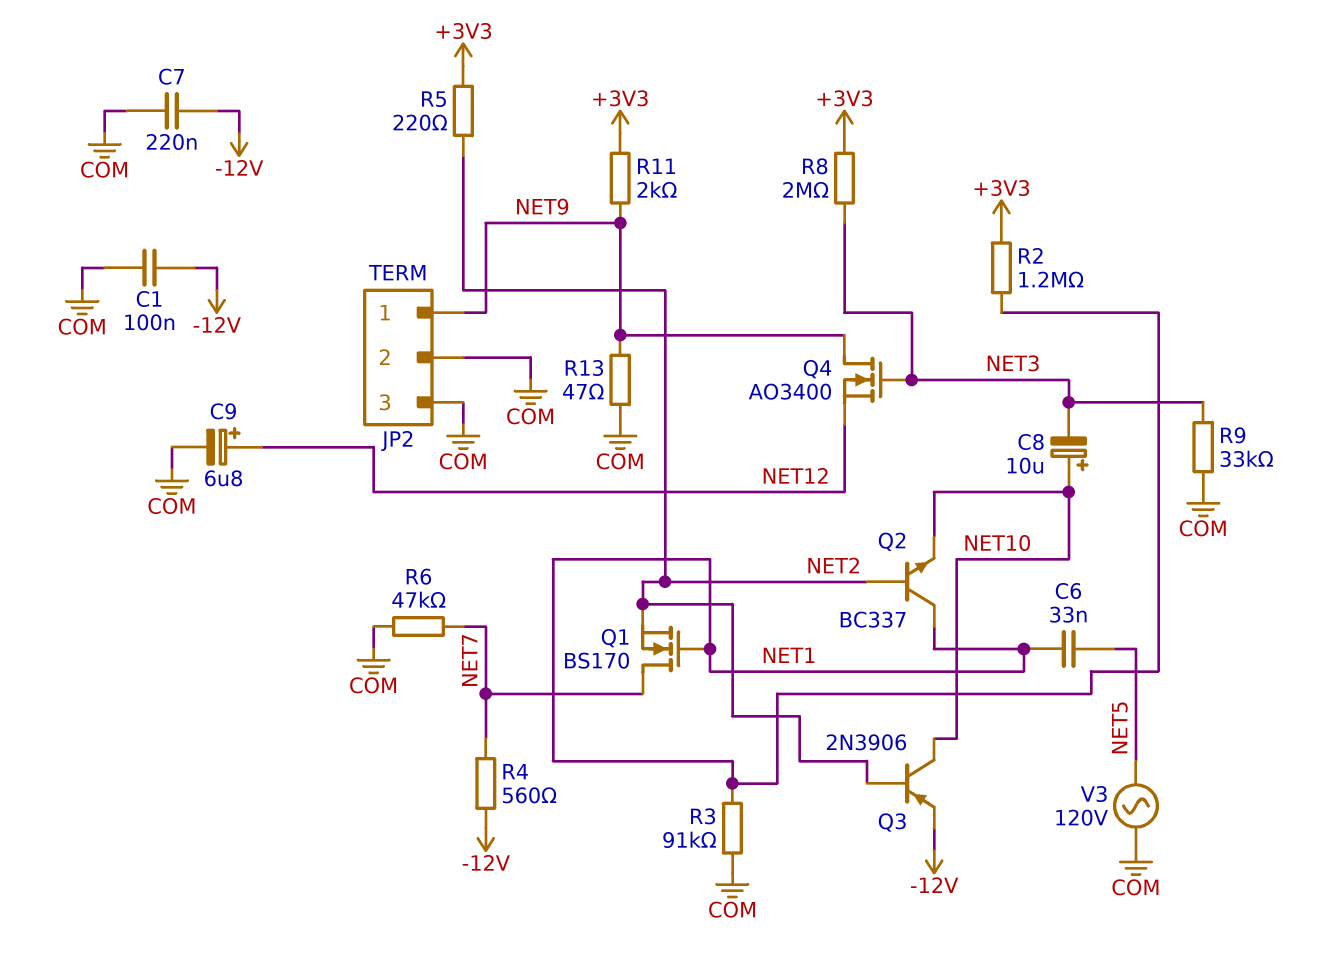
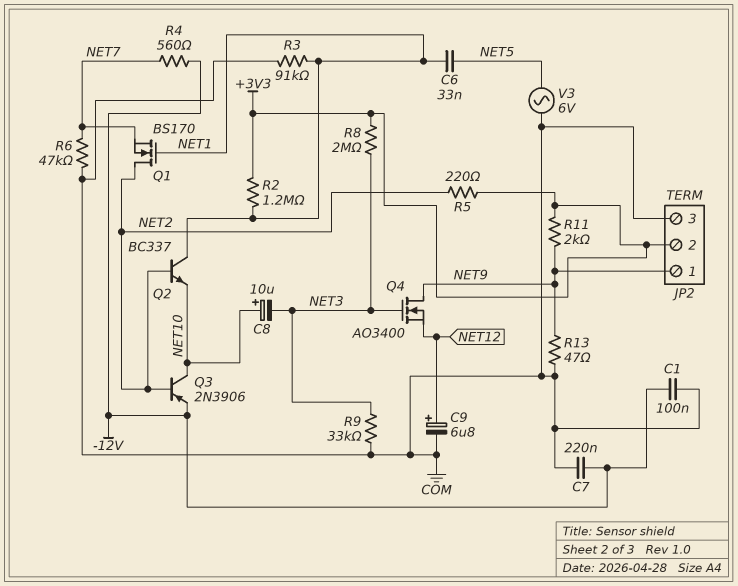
JP2 pin 2: COM -> +3V3
Q1: NMOS BS170 (G NET1, D NET7, S NET2) -> NMOS BS170 (G NET1, D NET2, S NET7)
V3: AC 120V (COM, NET5) -> AC 6V (COM, NET5)

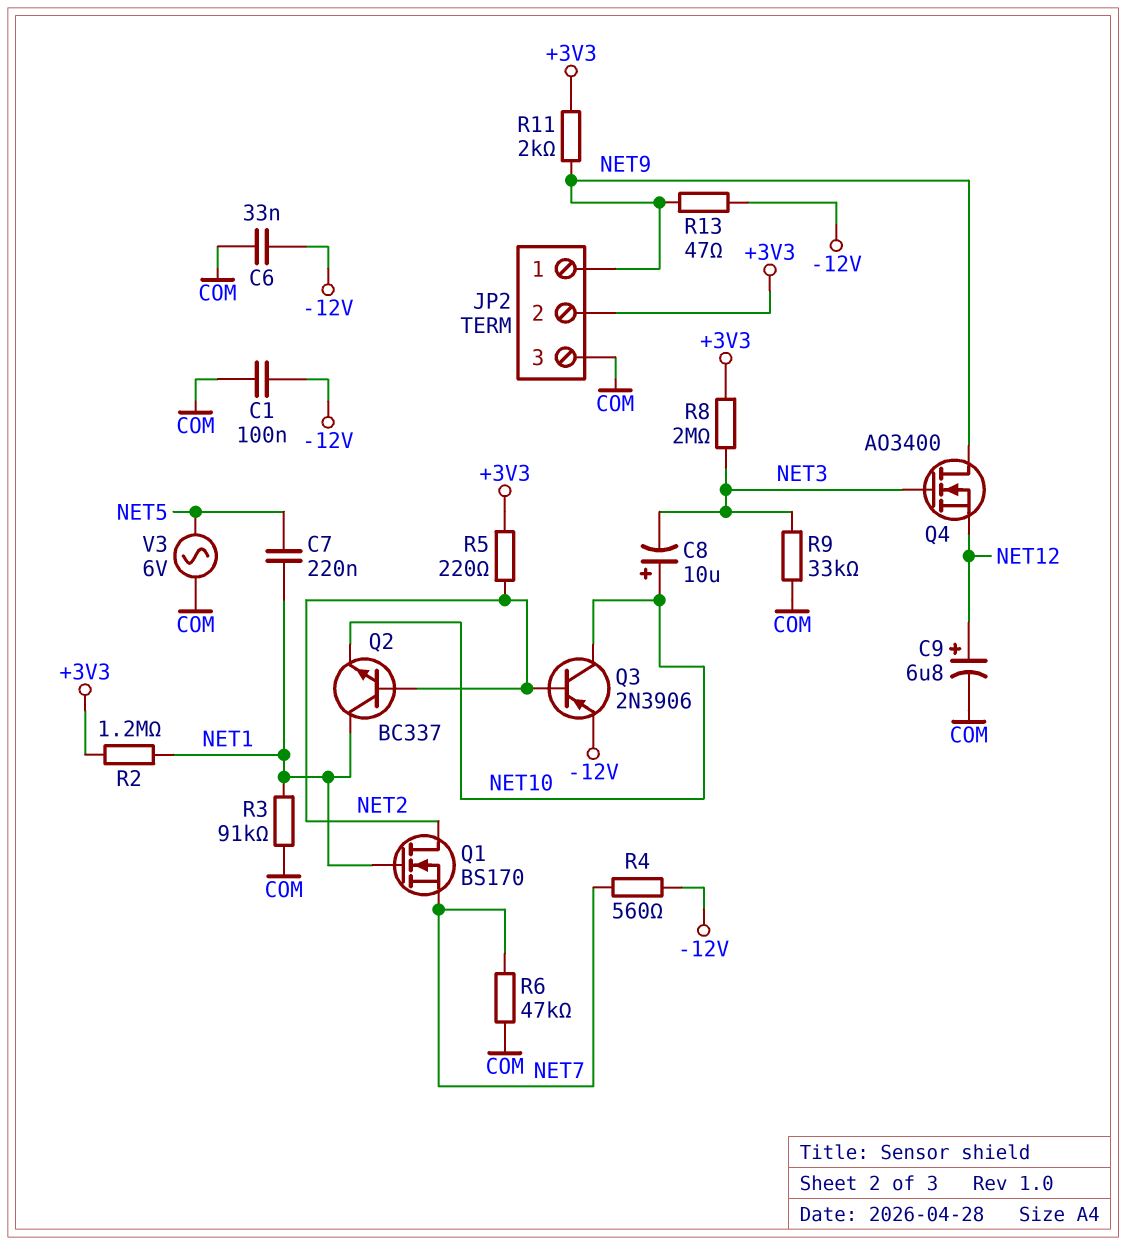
C6: 33nF (NET1, NET5) -> 33nF (-12V, COM)
C7: 220nF (-12V, COM) -> 220nF (NET1, NET5)
R13: 47 (COM, NET9) -> 47 (-12V, NET9)

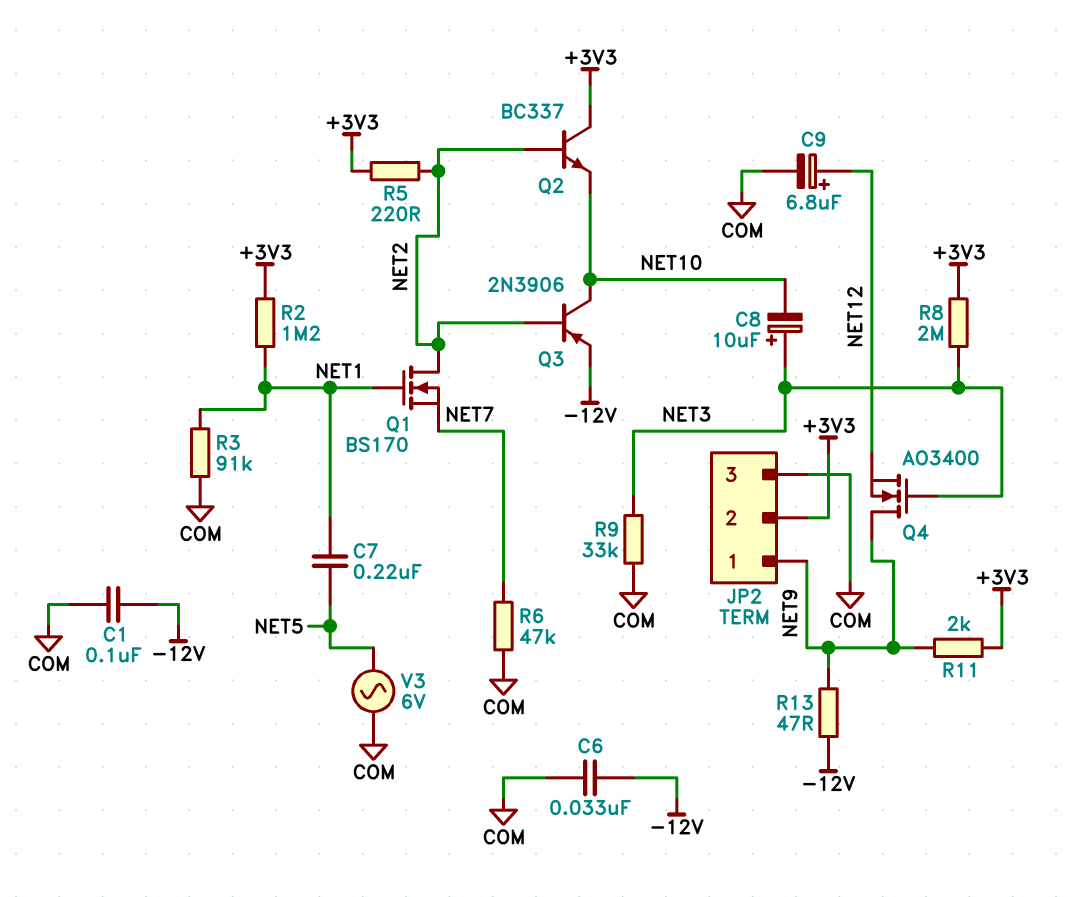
C8: 10uF (plus NET10, minus NET3) -> 10uF (plus NET3, minus NET10)
Q2: NPN BC337 (B NET2, C NET1, E NET10) -> NPN BC337 (B NET2, C +3V3, E NET10)
R4: 560 (-12V, NET7) -> none

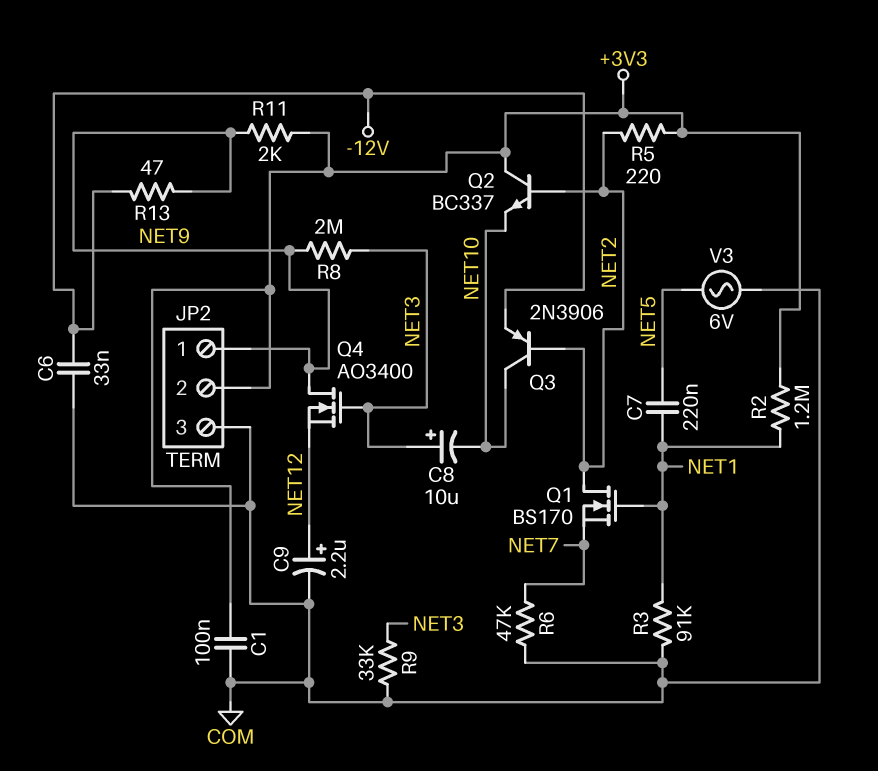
C1: 100nF (-12V, COM) -> 100nF (+3V3, COM)
C9: 6.8uF (plus NET12, minus COM) -> 2.2uF (plus NET12, minus COM)
R8: 2M (+3V3, NET3) -> 2M (NET3, NET9)

